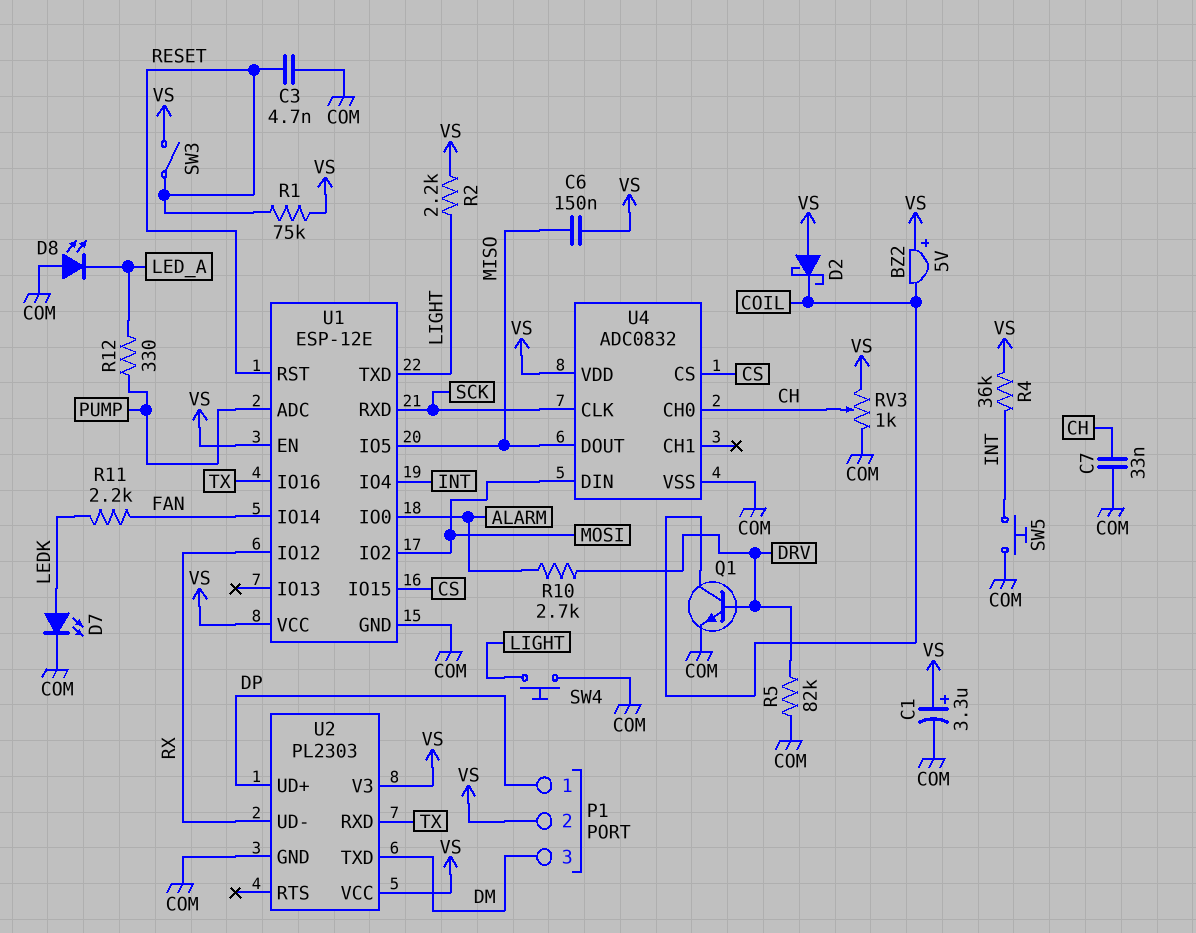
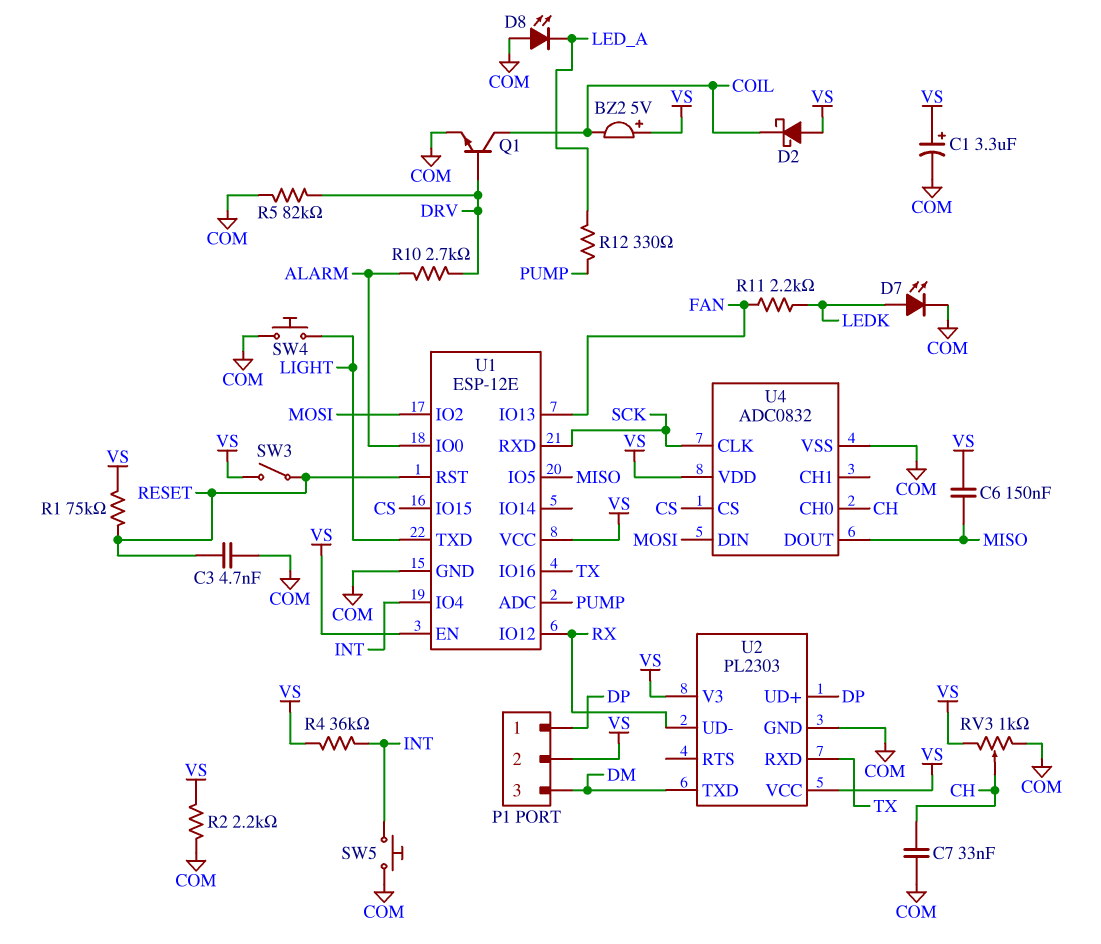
R2: 2.2k (LIGHT, VS) -> 2.2k (COM, VS)
U1 pin IO13: none -> FAN
U1 pin IO14: FAN -> none

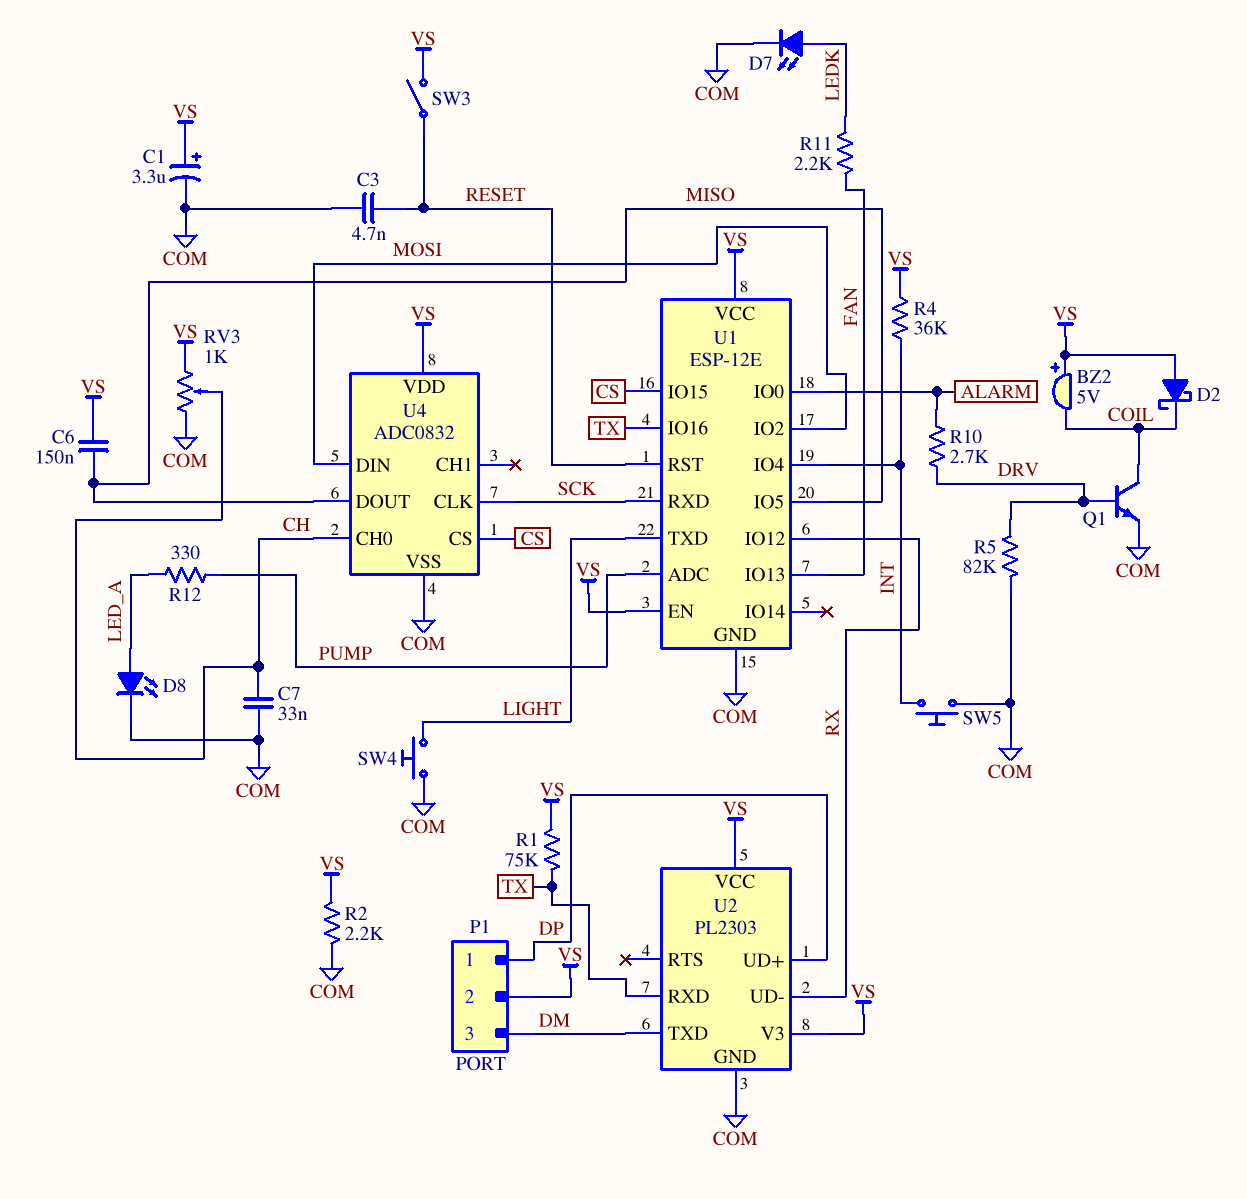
D8: LED (A COM, K LED_A) -> LED (A LED_A, K COM)
R1: 75k (RESET, VS) -> 75k (TX, VS)

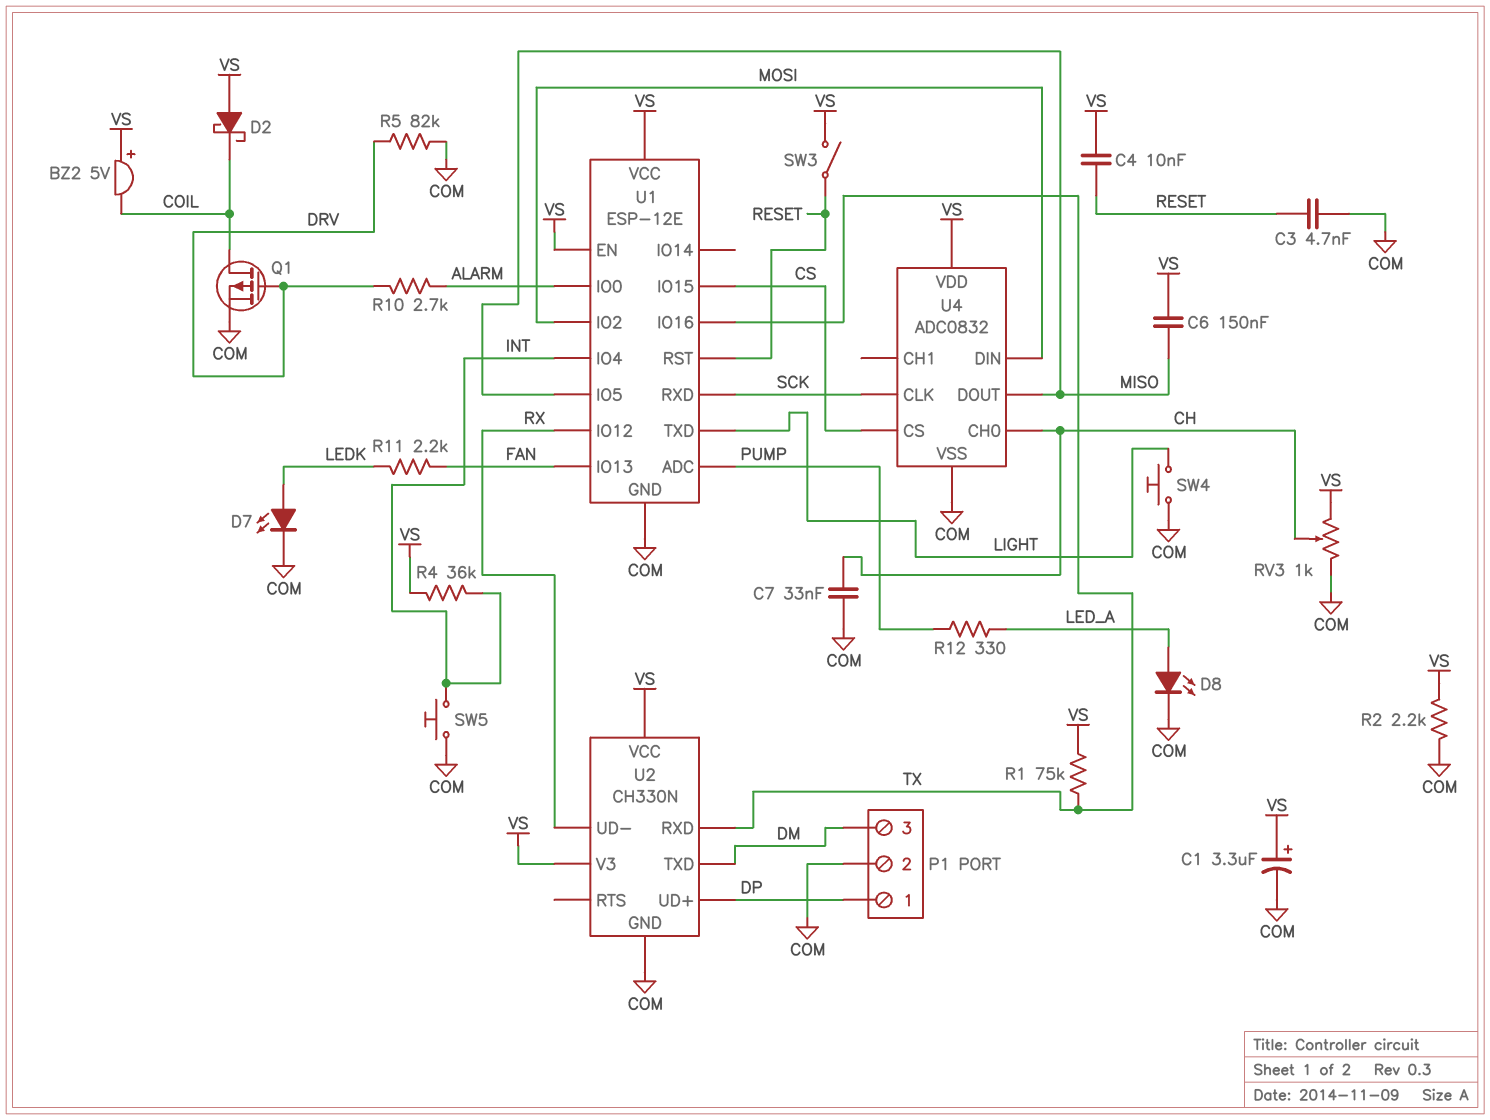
C4: none -> 10nF (RESET, VS)
P1 pin 2: VS -> COM
Q1: NPN (B DRV, C COIL, E COM) -> PMOS (G DRV, D COIL, S COM)
U2: PL2303 -> CH330N

